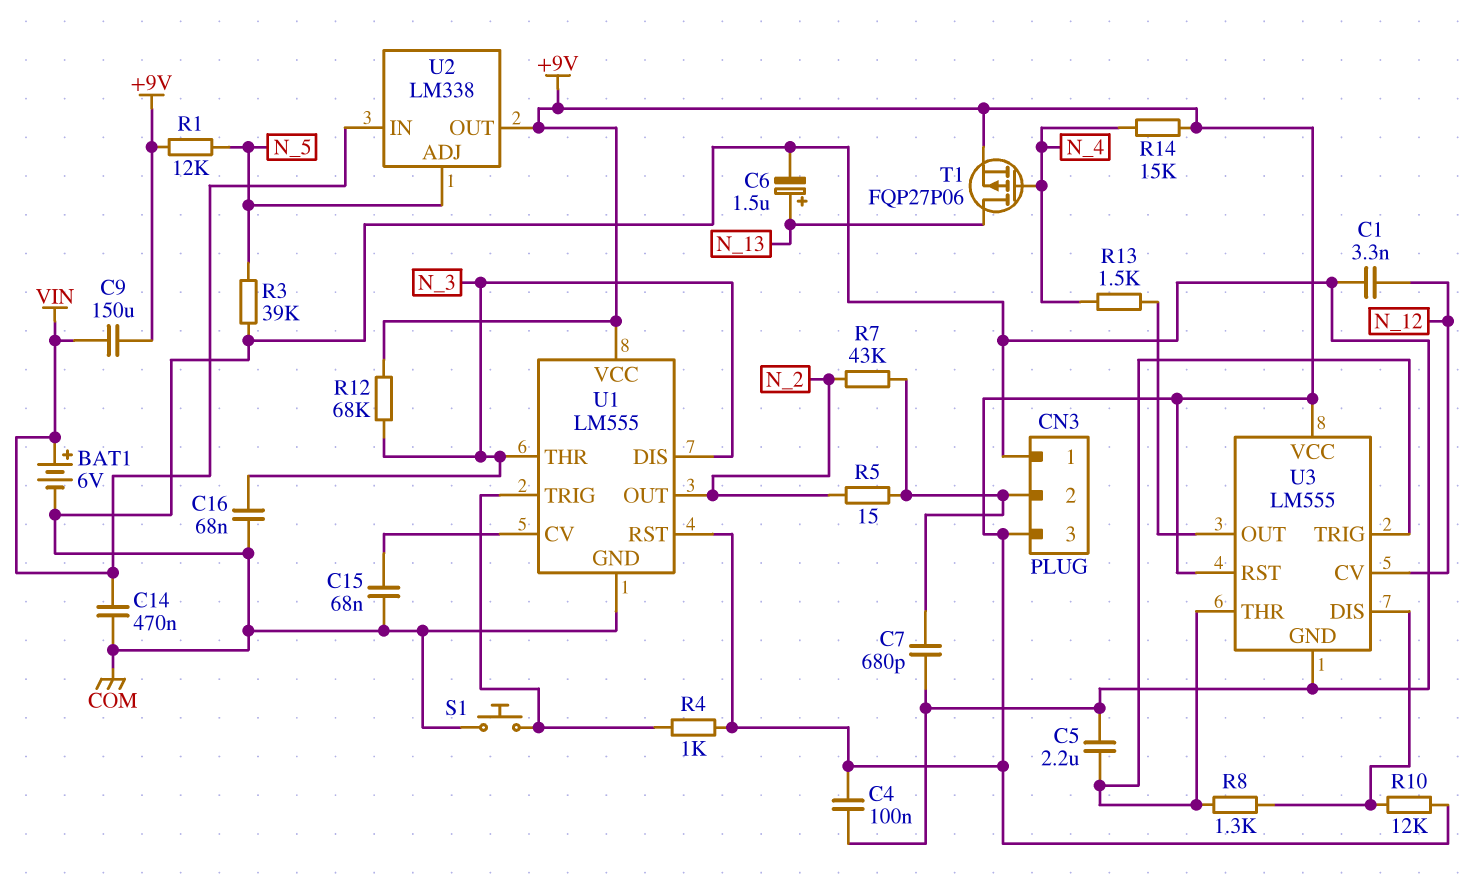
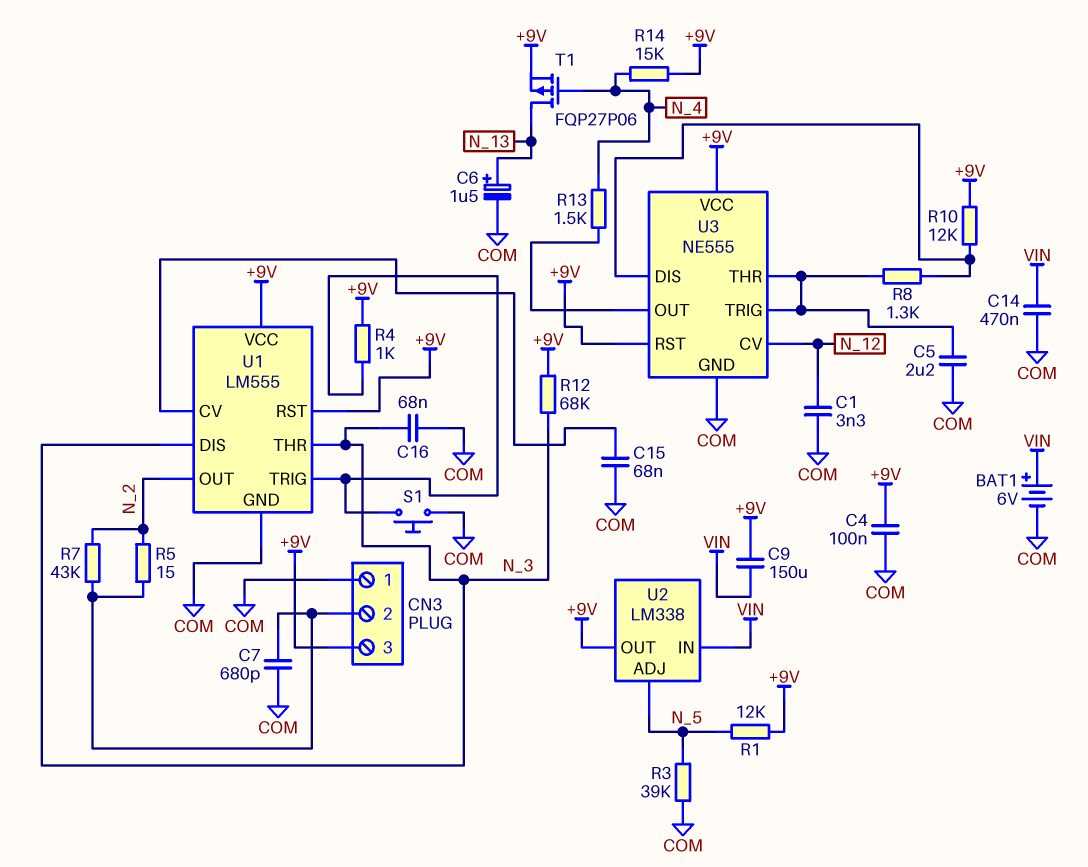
U3: LM555 -> NE555

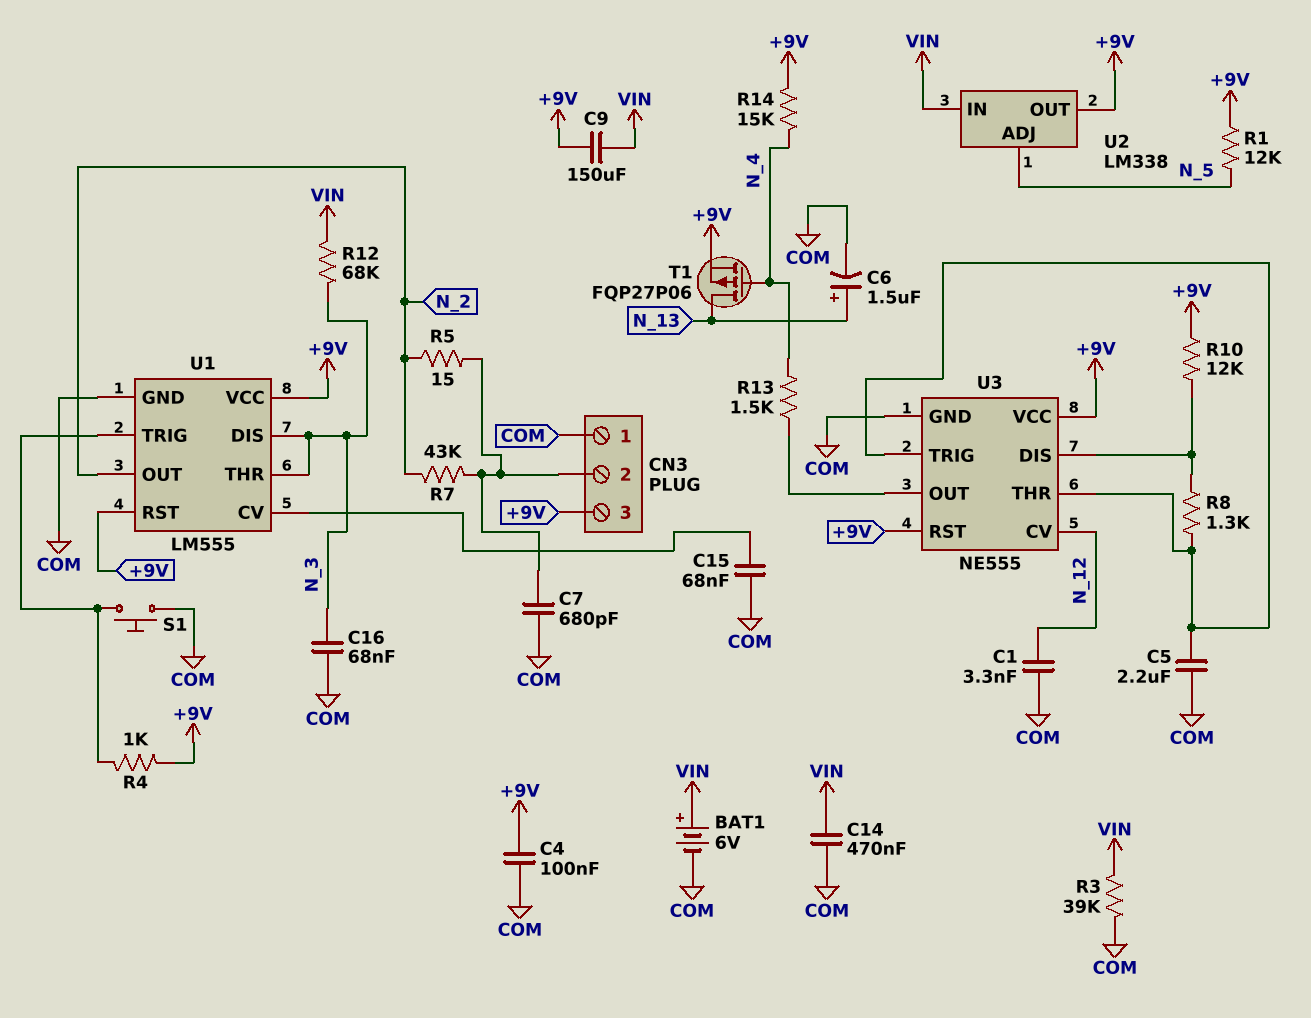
R3: 39k (COM, N_5) -> 39k (COM, VIN)
R12: 68k (+9V, N_3) -> 68k (N_3, VIN)

